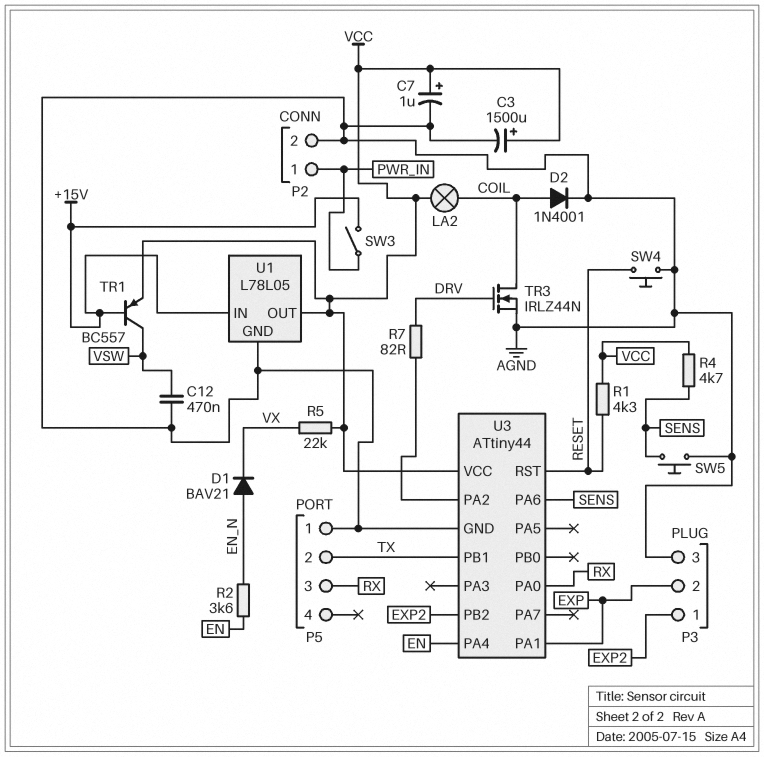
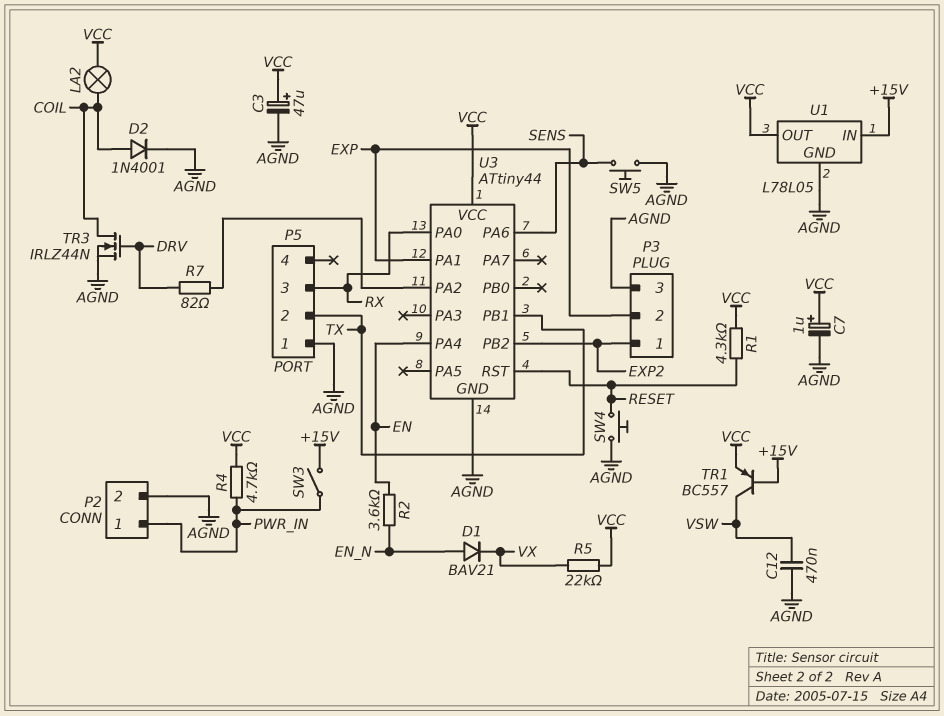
C3: 1500uF (plus VCC, minus AGND) -> 47uF (plus VCC, minus AGND)
R4: 4.7k (SENS, VCC) -> 4.7k (PWR_IN, VCC)

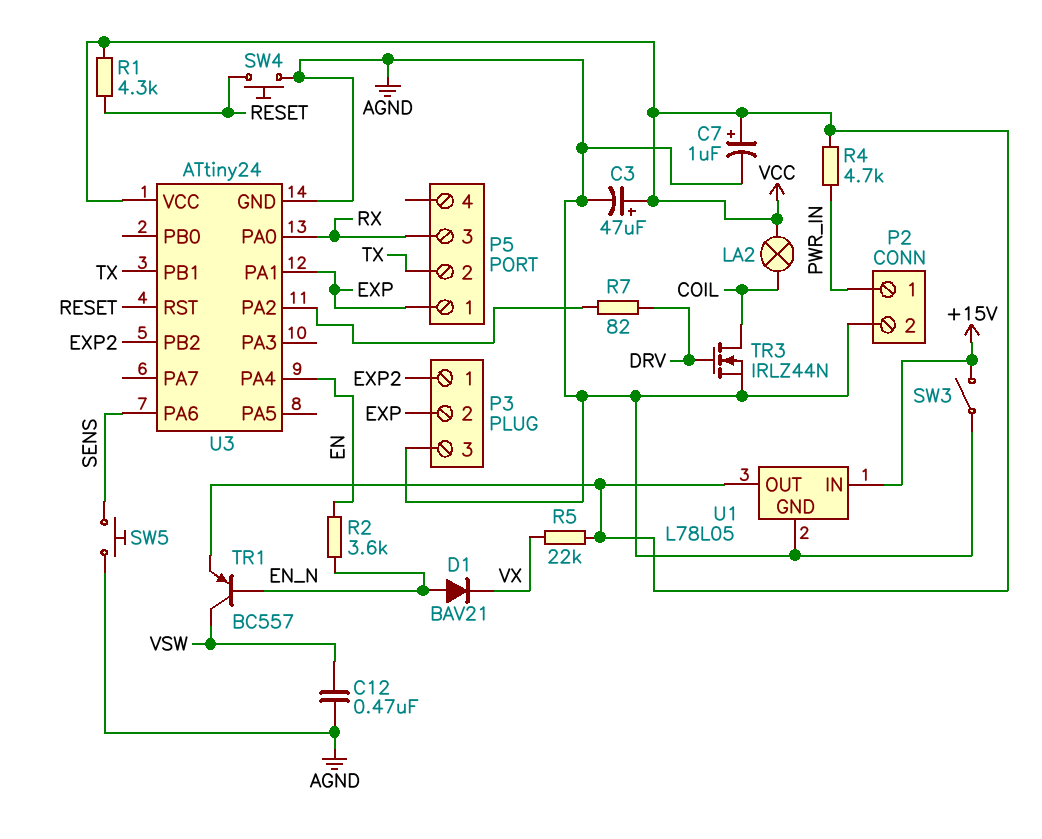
D2: diode 1N4001 (A COIL, K AGND) -> none
P5 pin 1: AGND -> EXP
SW3: switch (+15V, PWR_IN) -> switch (+15V, AGND)
TR1: PNP BC557 (B +15V, C VSW, E VCC) -> PNP BC557 (B EN_N, C VSW, E VCC)
U3: ATtiny44 -> ATtiny24

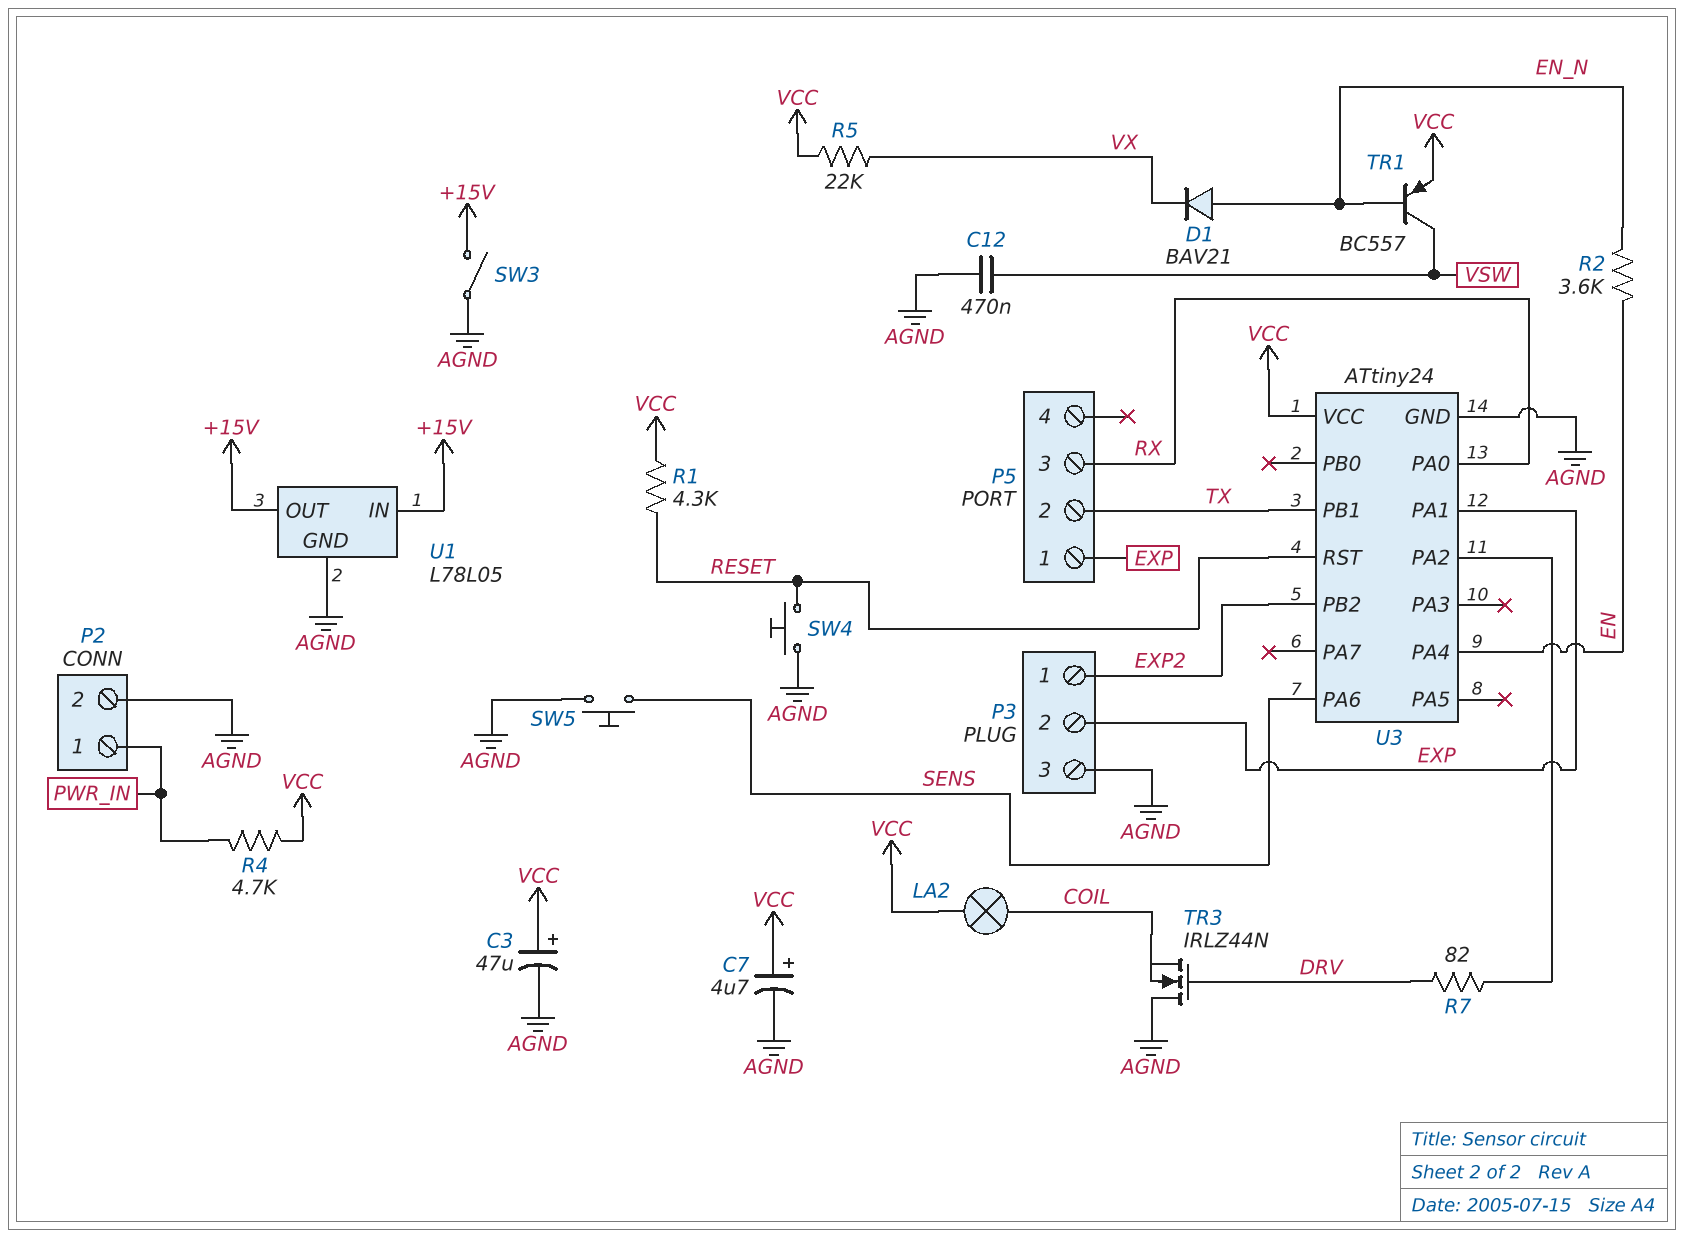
C7: 1uF (plus VCC, minus AGND) -> 4.7uF (plus VCC, minus AGND)
TR3: NMOS IRLZ44N (G DRV, D COIL, S AGND) -> NMOS IRLZ44N (G DRV, D AGND, S COIL)
U1 pin OUT: VCC -> +15V

